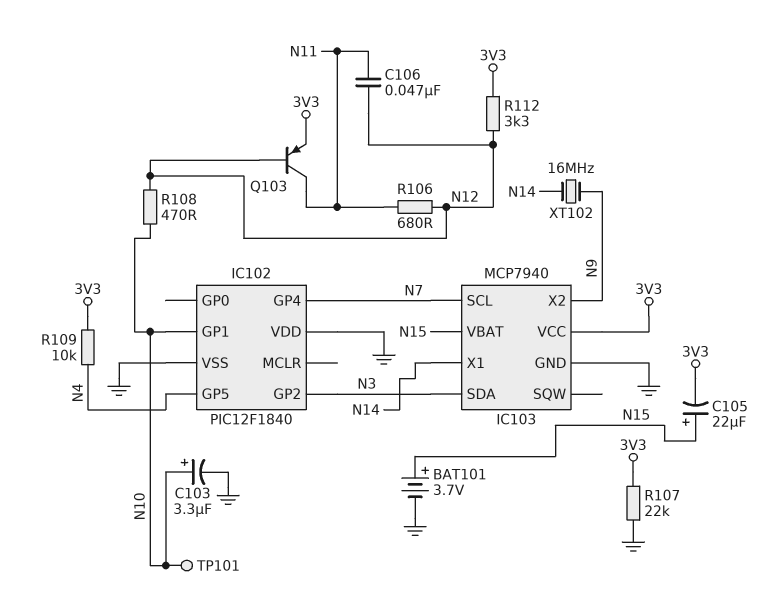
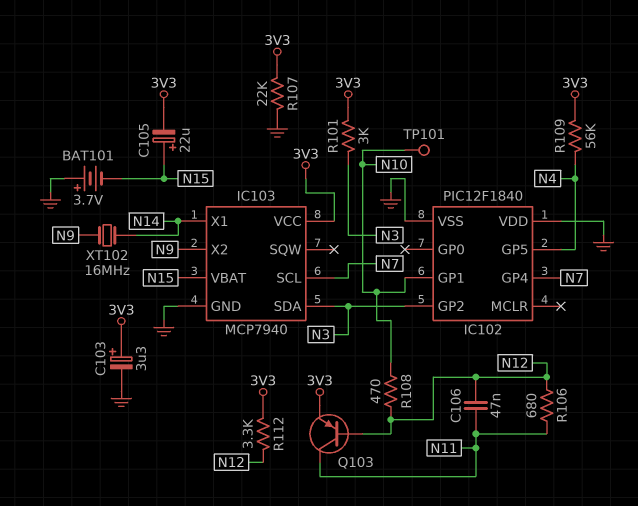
BAT101: 3.7V (plus N15, minus GND) -> 3.7V (plus GND, minus N15)
C103: 3.3uF (plus N10, minus GND) -> 3.3uF (plus 3V3, minus GND)
R101: none -> 3k (3V3, N3)
R109: 10k (3V3, N4) -> 56k (3V3, N4)

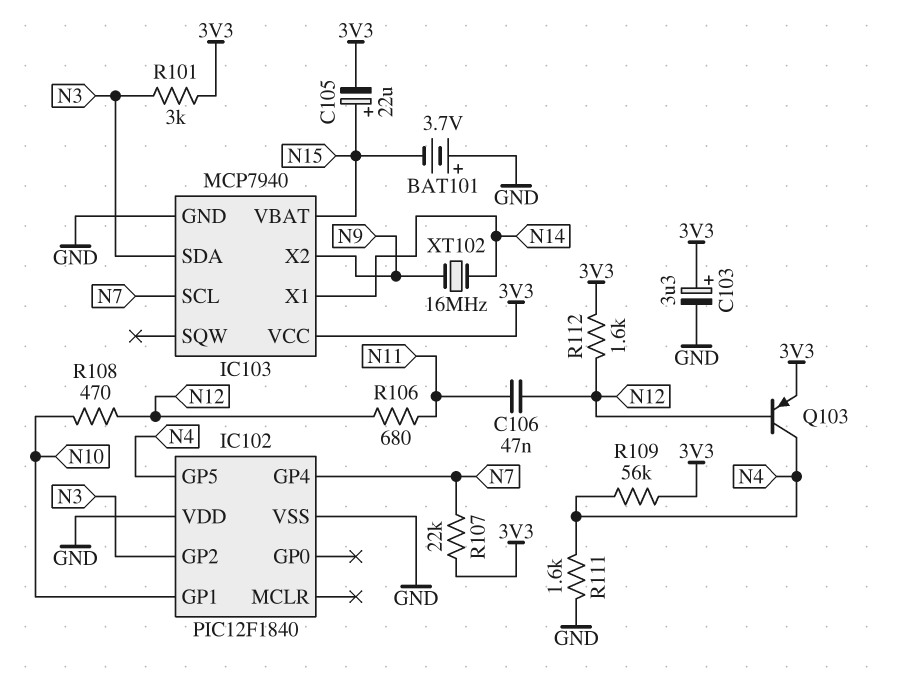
Q103: PNP (B N12, C N11, E 3V3) -> PNP (B N12, C N4, E 3V3)
R107: 22k (3V3, GND) -> 22k (3V3, N7)
R111: none -> 1.6k (GND, N4)
R112: 3.3k (3V3, N12) -> 1.6k (3V3, N12)
TP101: test point (N10) -> none

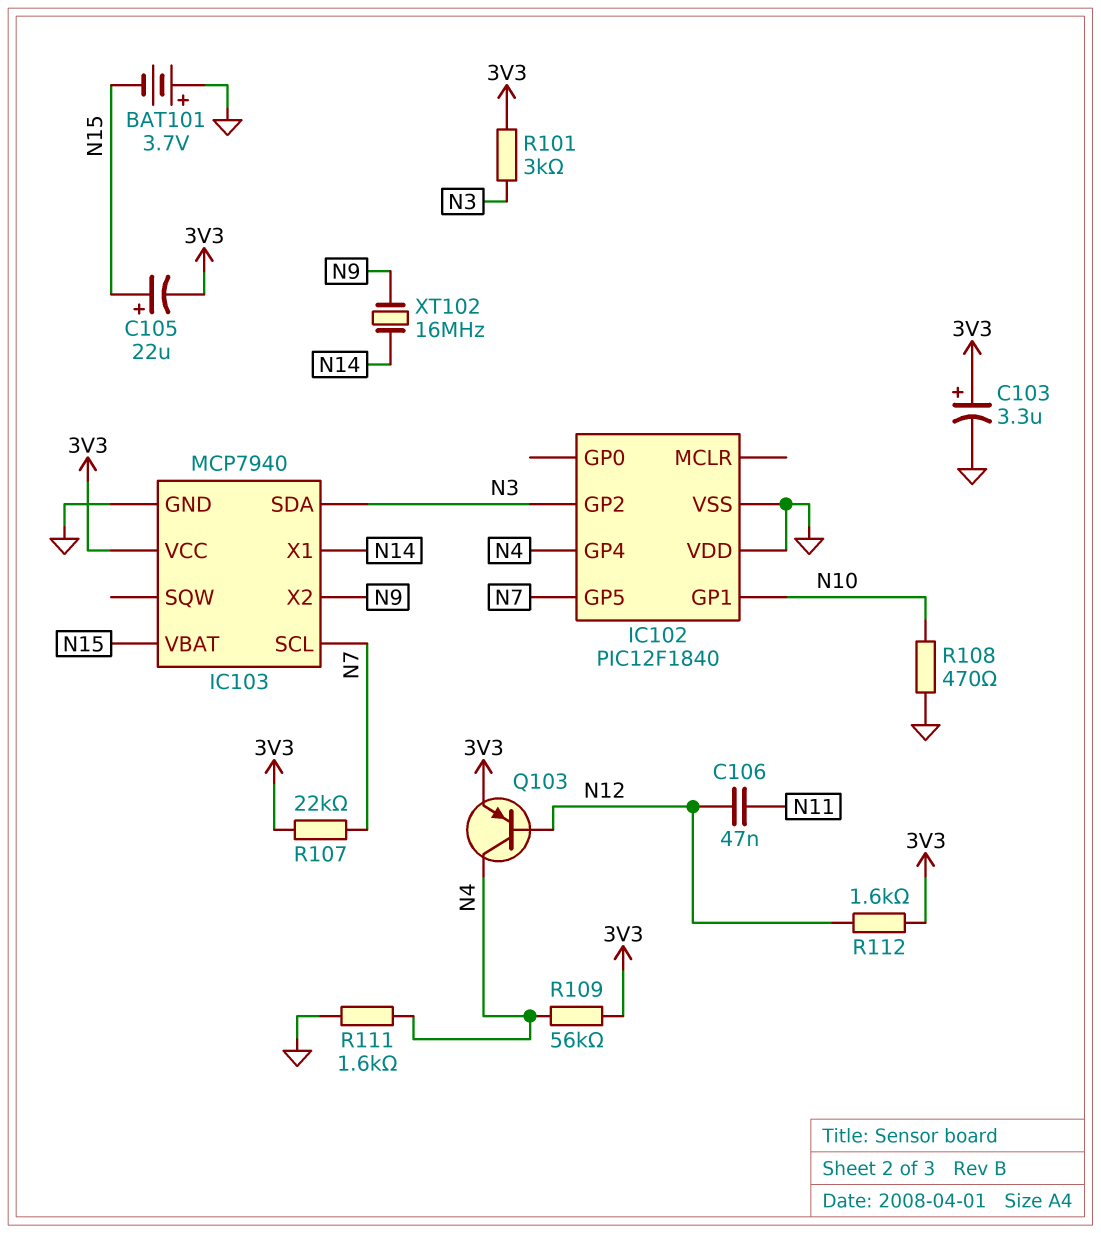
IC102 pin GP4: N7 -> N4
IC102 pin GP5: N4 -> N7
R106: 680 (N11, N12) -> none
R108: 470 (N10, N12) -> 470 (GND, N10)

